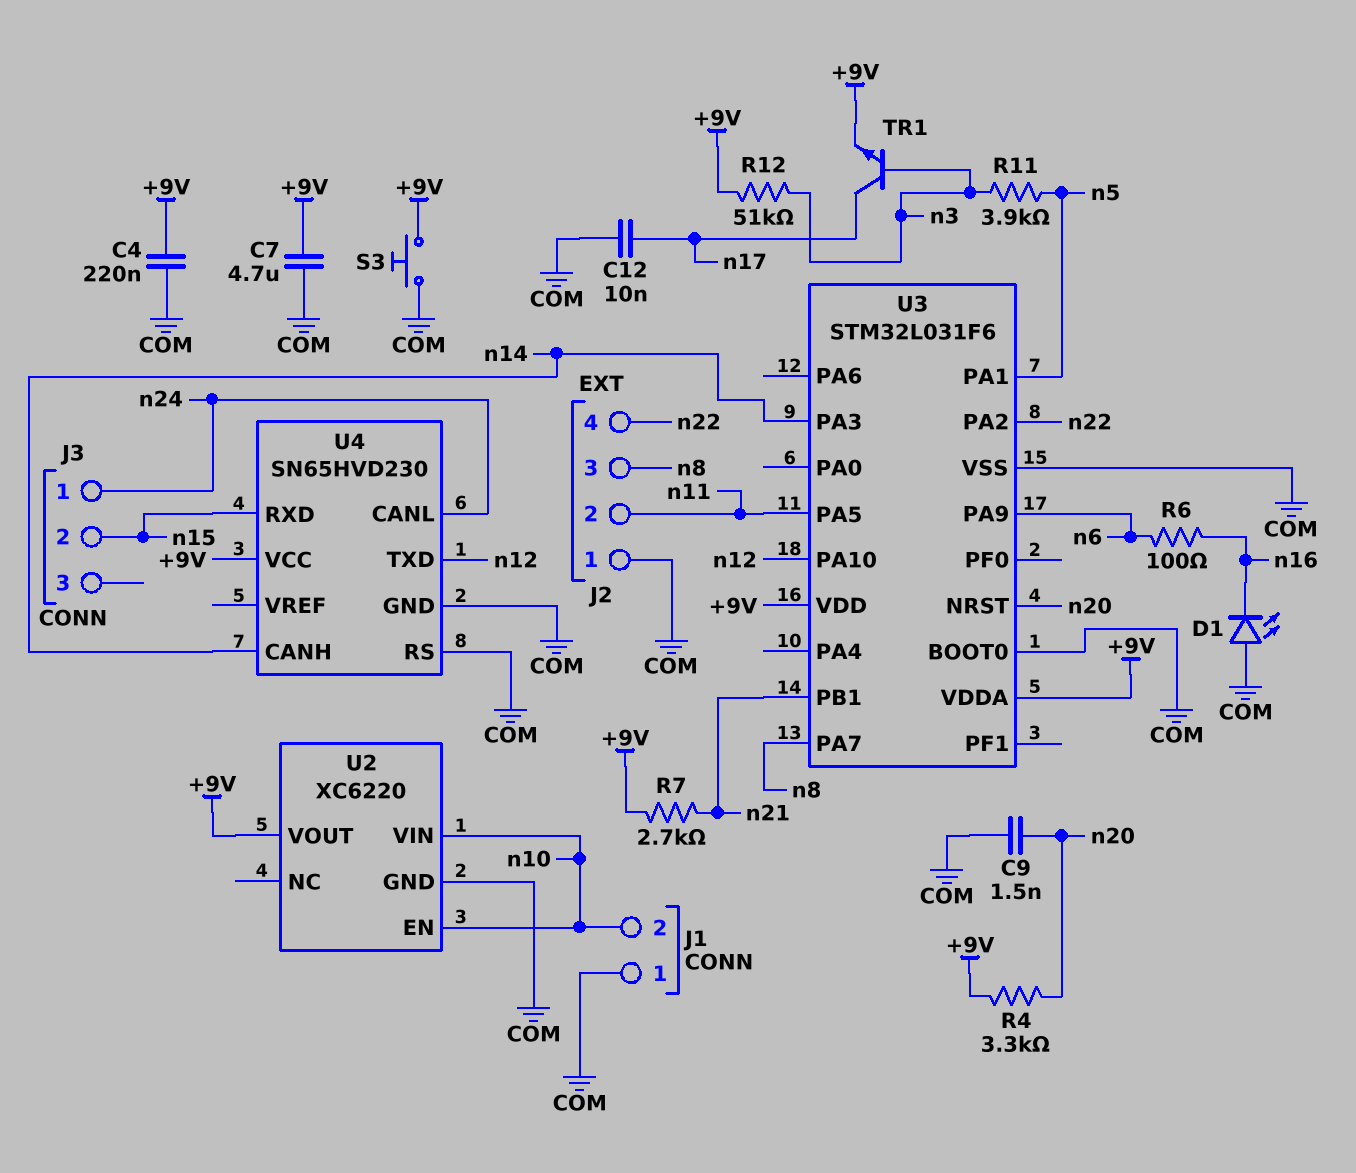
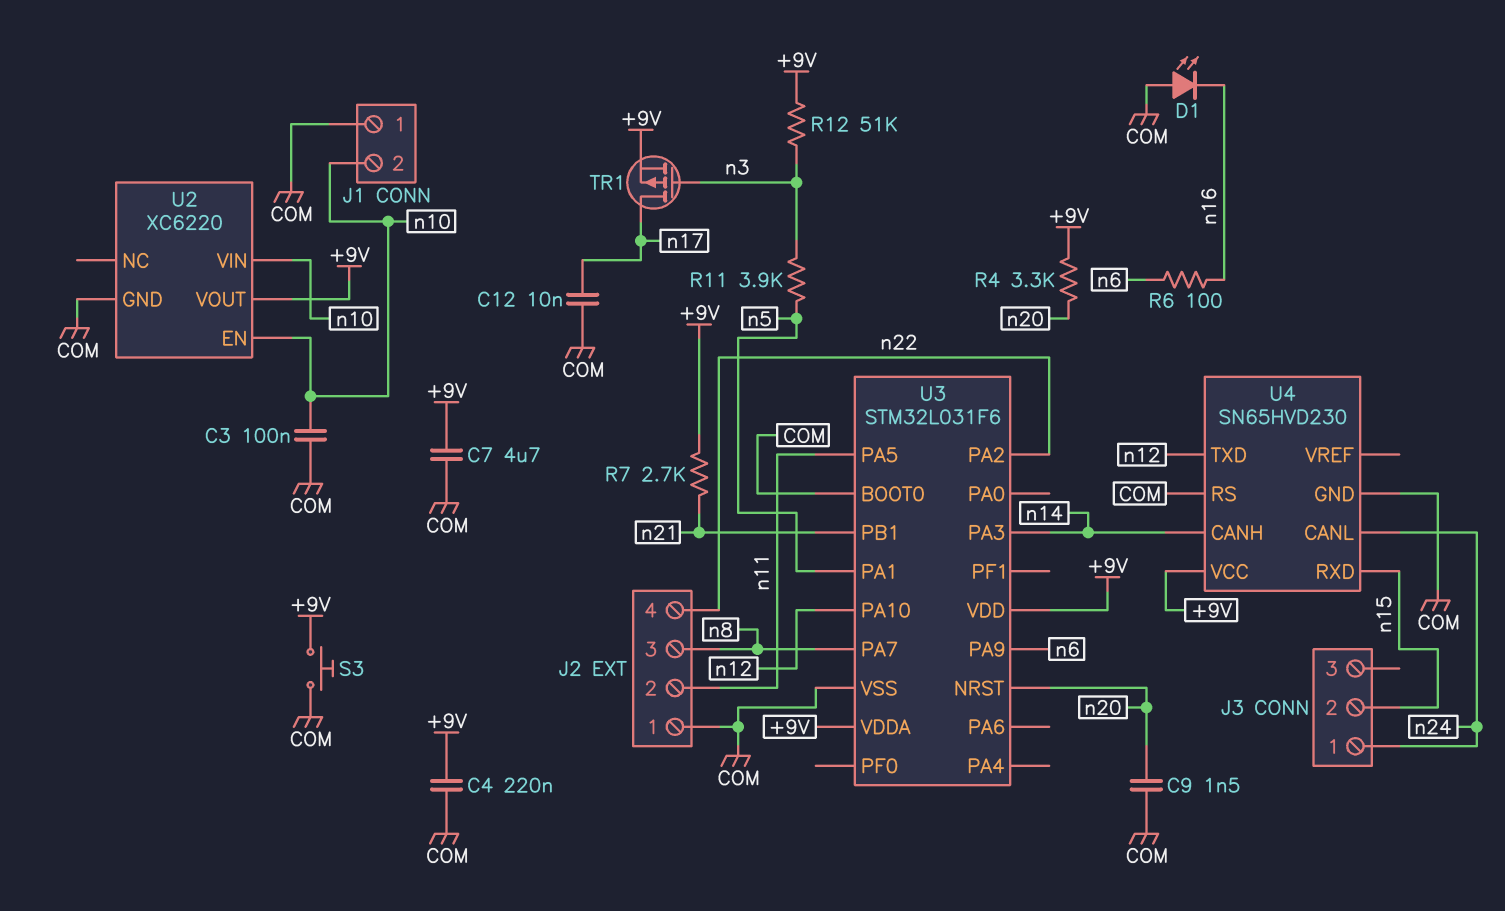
C3: none -> 100nF (COM, n10)
TR1: NPN (B n3, C n17, E +9V) -> PMOS (G n3, D n17, S +9V)

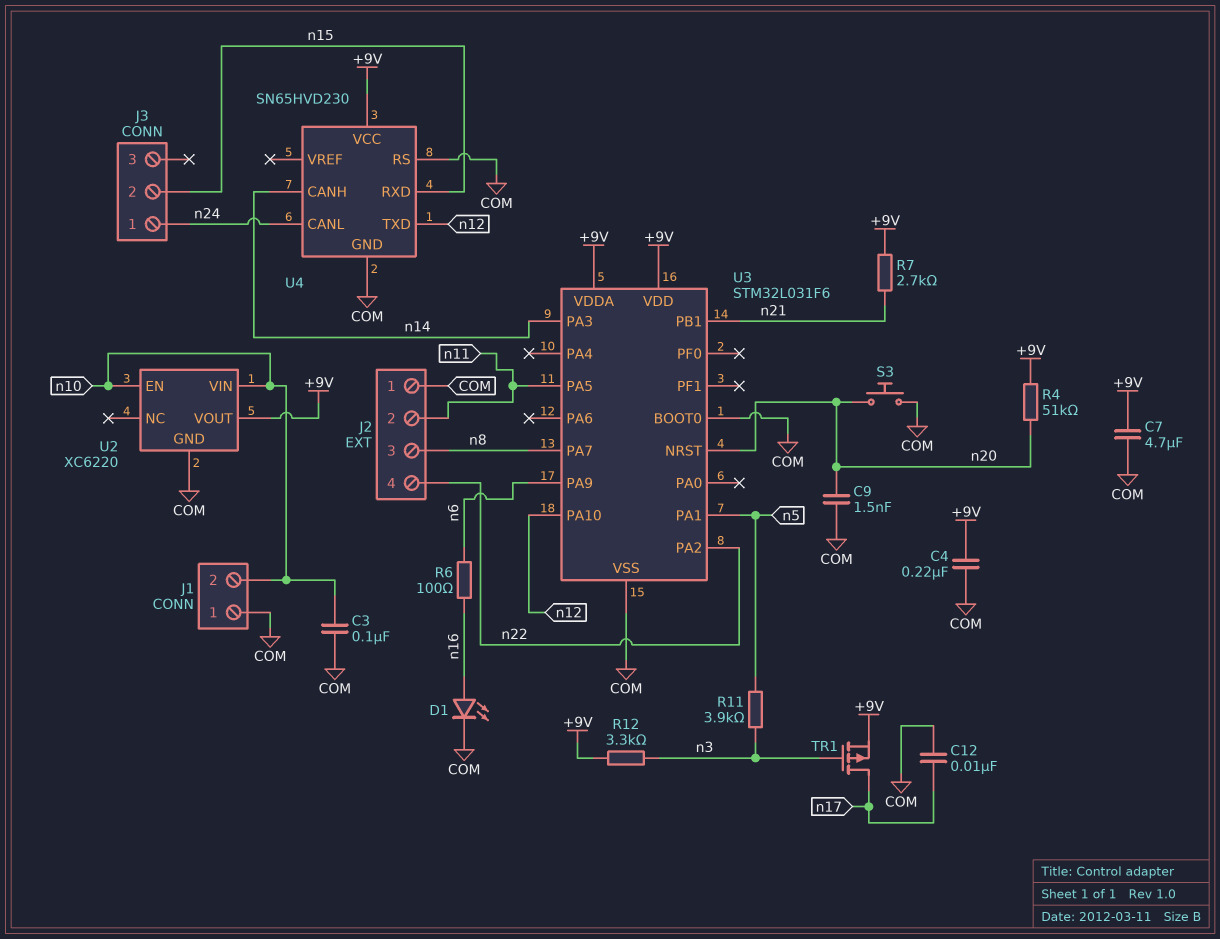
D1: LED (A COM, K n16) -> LED (A n16, K COM)
R4: 3.3k (+9V, n20) -> 51k (+9V, n20)
R12: 51k (+9V, n3) -> 3.3k (+9V, n3)
S3: button (+9V, COM) -> button (COM, n20)

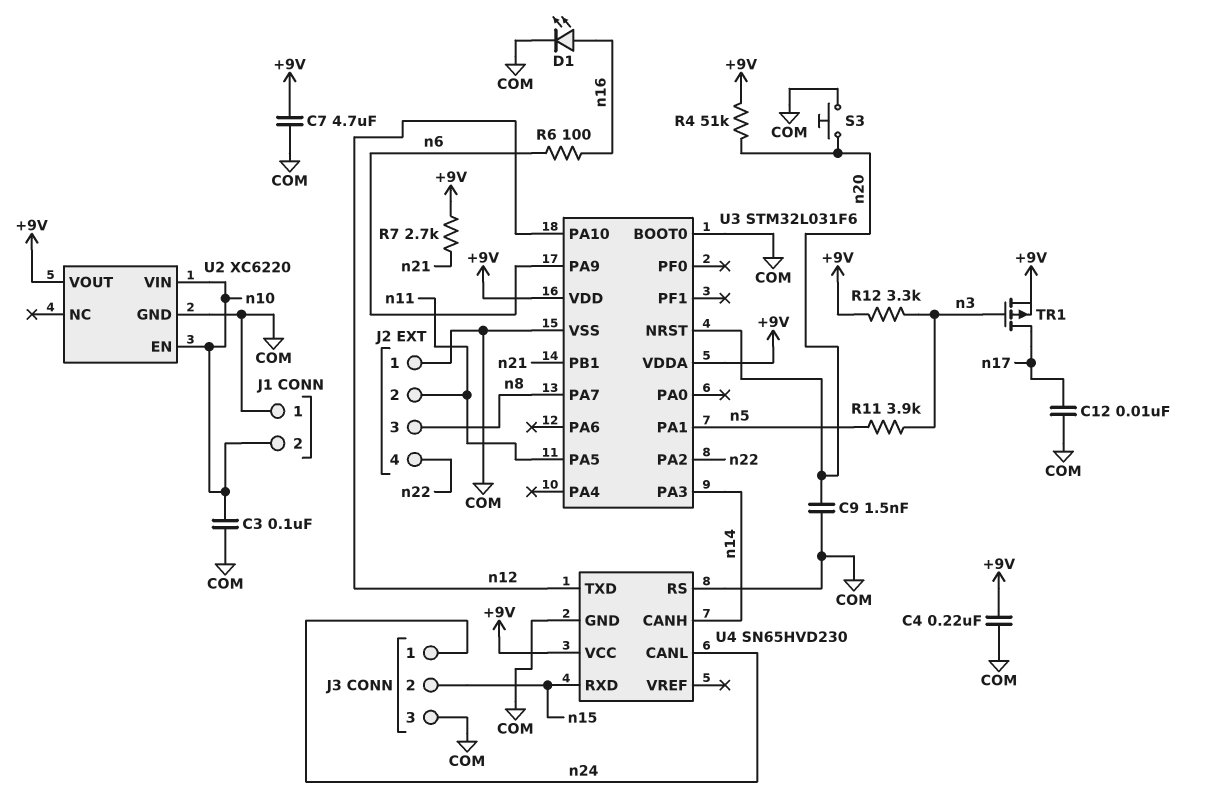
J3 pin 3: none -> COM

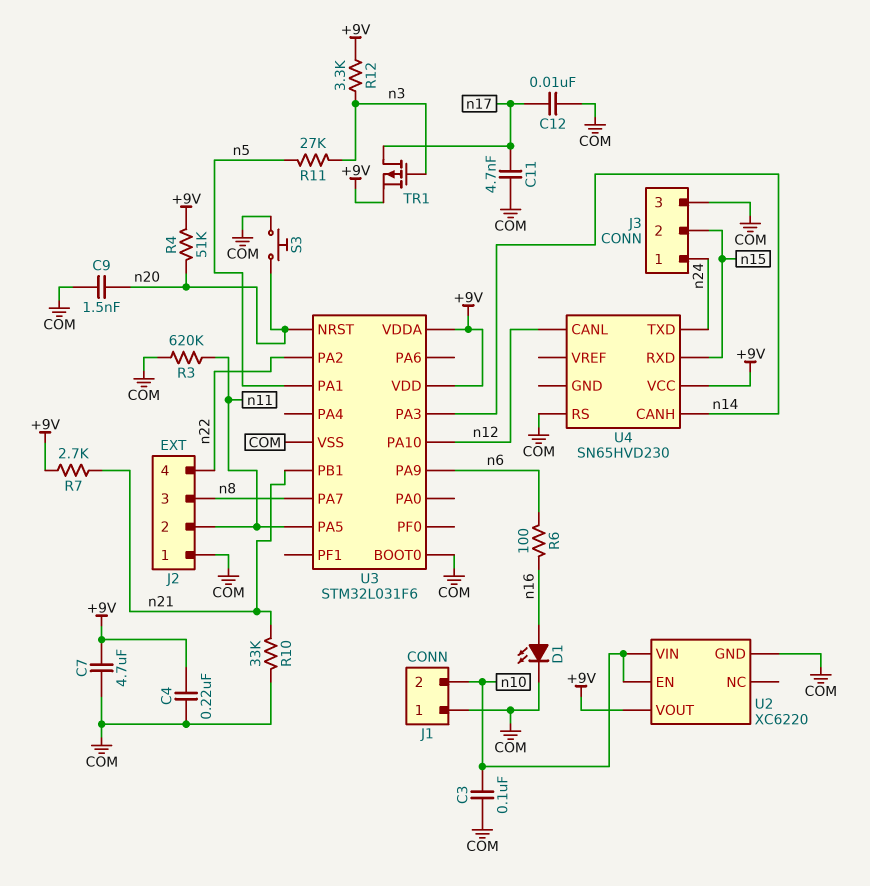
C11: none -> 4.7nF (COM, n17)
R3: none -> 620k (COM, n11)
R10: none -> 33k (COM, n21)
R11: 3.9k (n3, n5) -> 27k (n3, n5)
U4 pin CANL: n24 -> n12
U4 pin GND: COM -> none
U4 pin TXD: n12 -> n24

